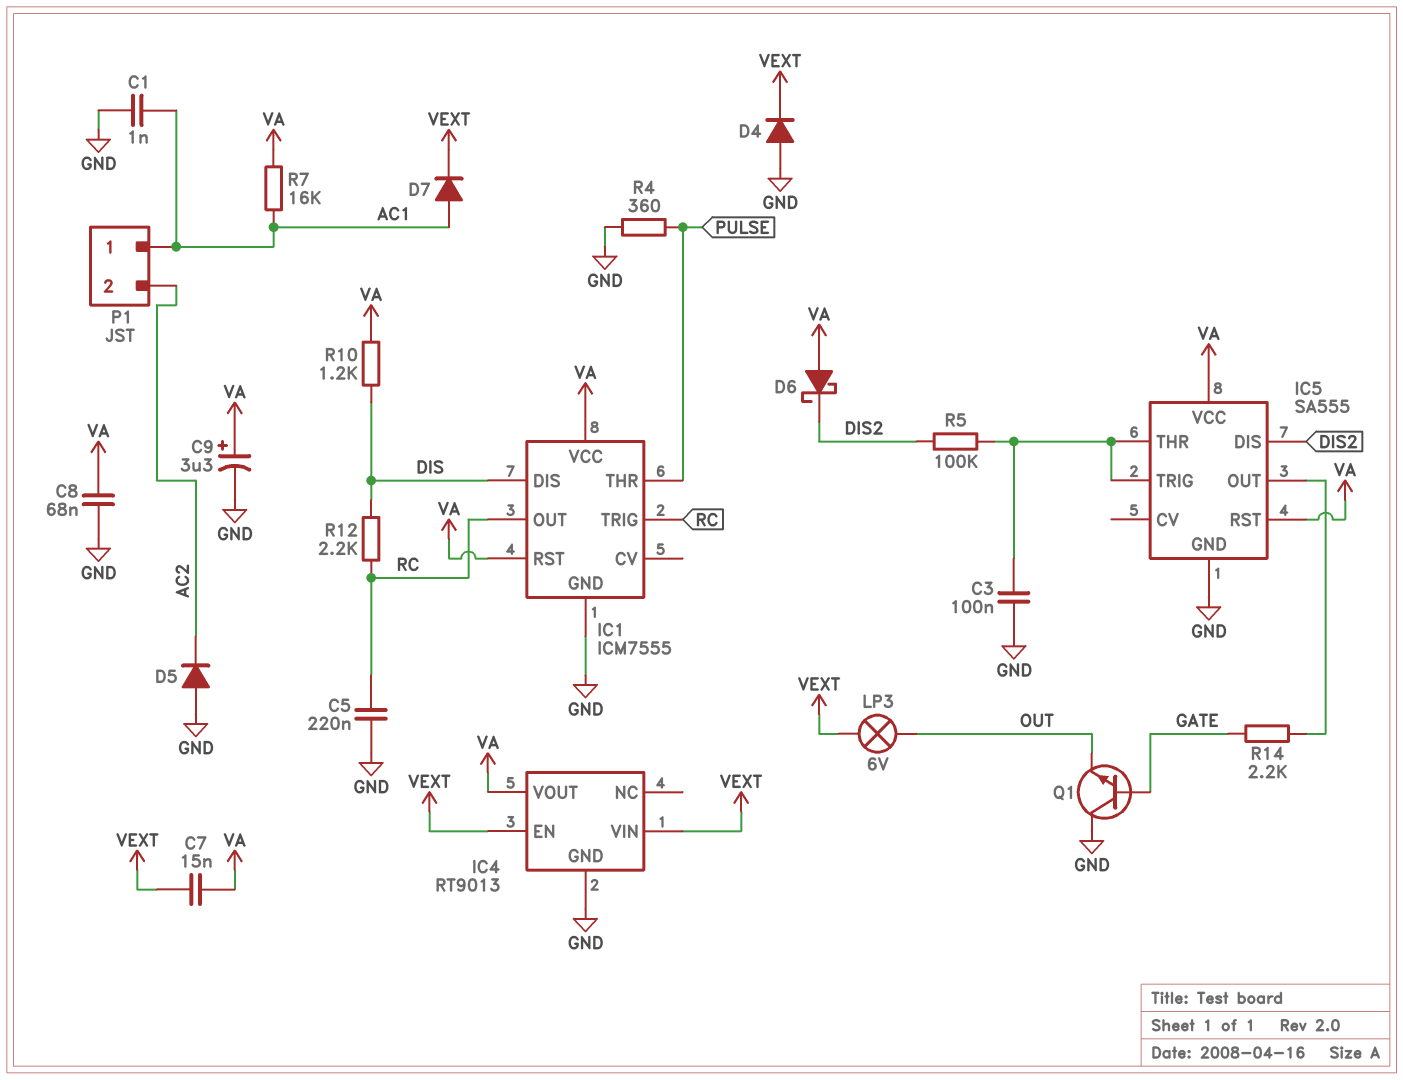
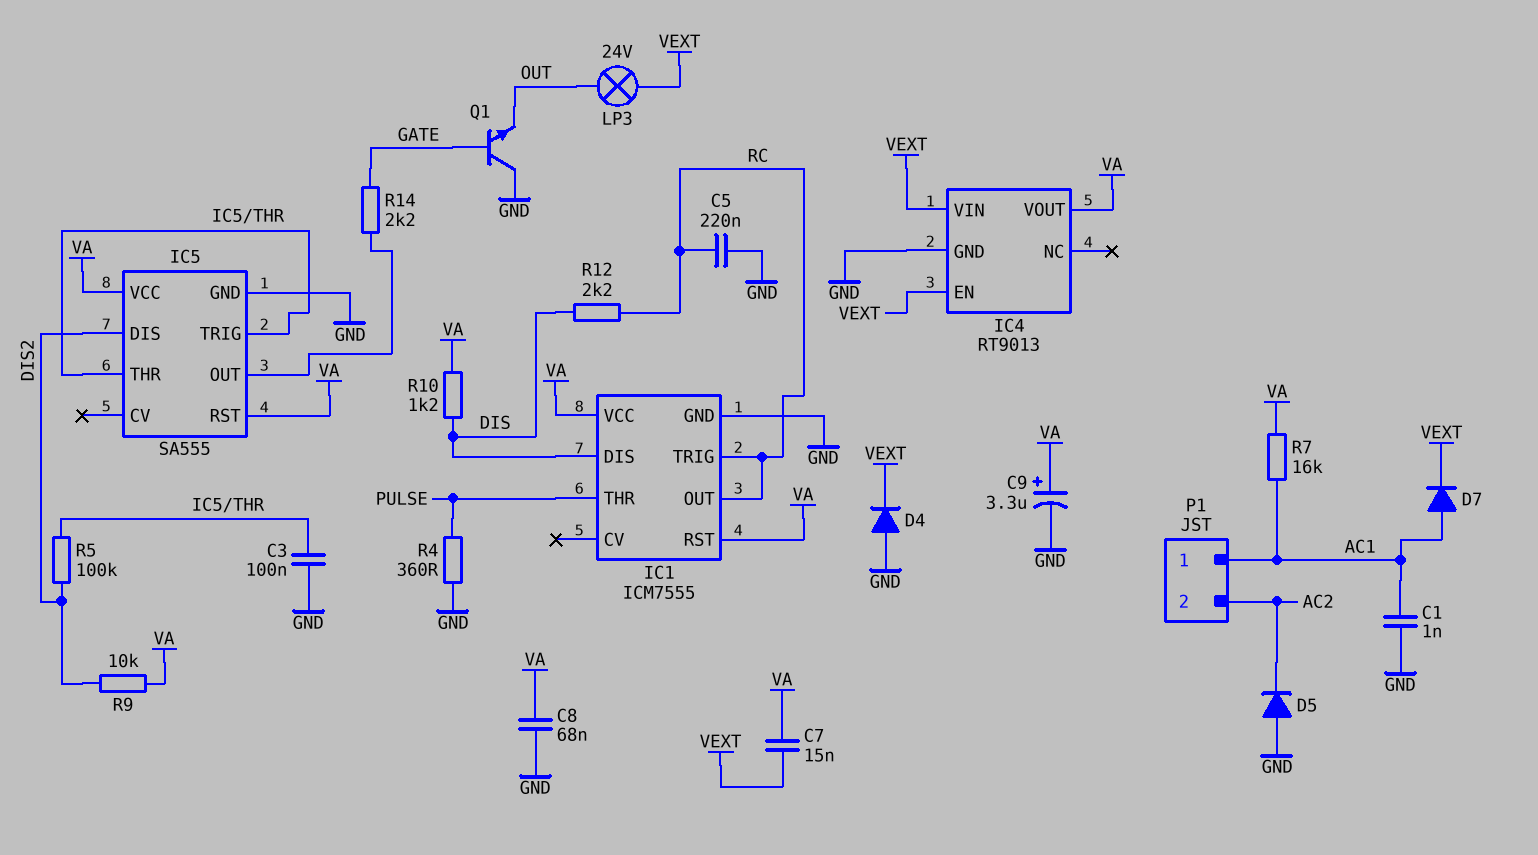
D6: schottky (A VA, K DIS2) -> none
LP3: lamp 6V (OUT, VEXT) -> lamp 24V (OUT, VEXT)
R9: none -> 10k (DIS2, VA)

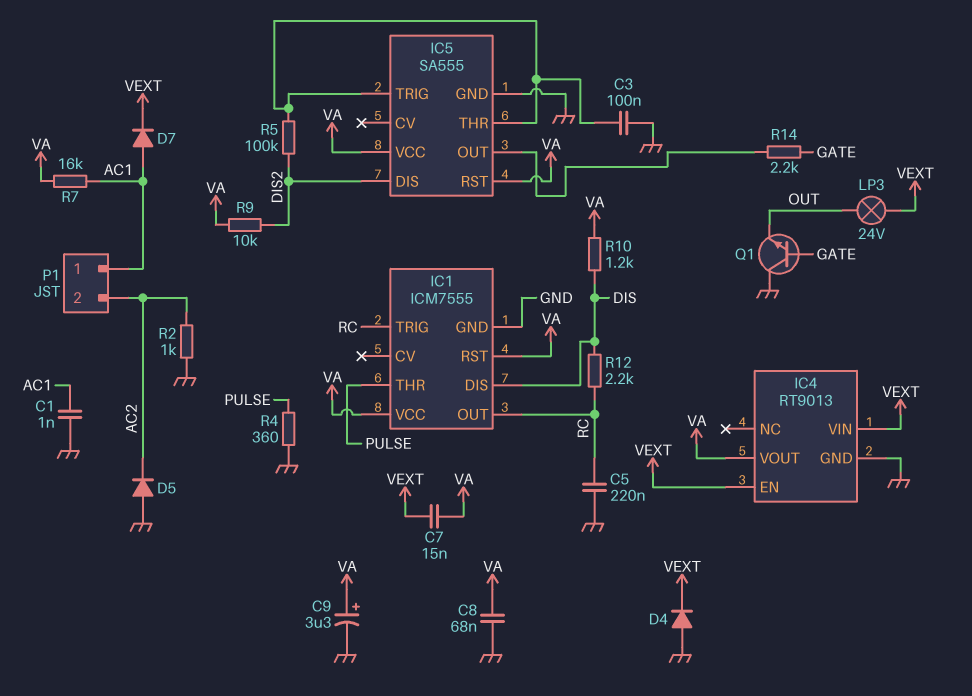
R2: none -> 1k (AC2, GND)

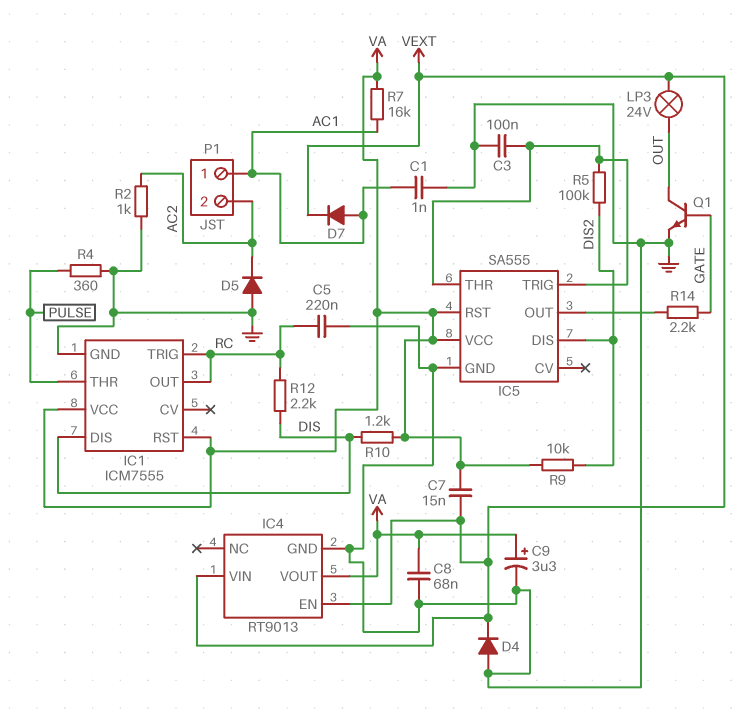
Q1: NPN (B GATE, C GND, E OUT) -> NPN (B GATE, C OUT, E GND)

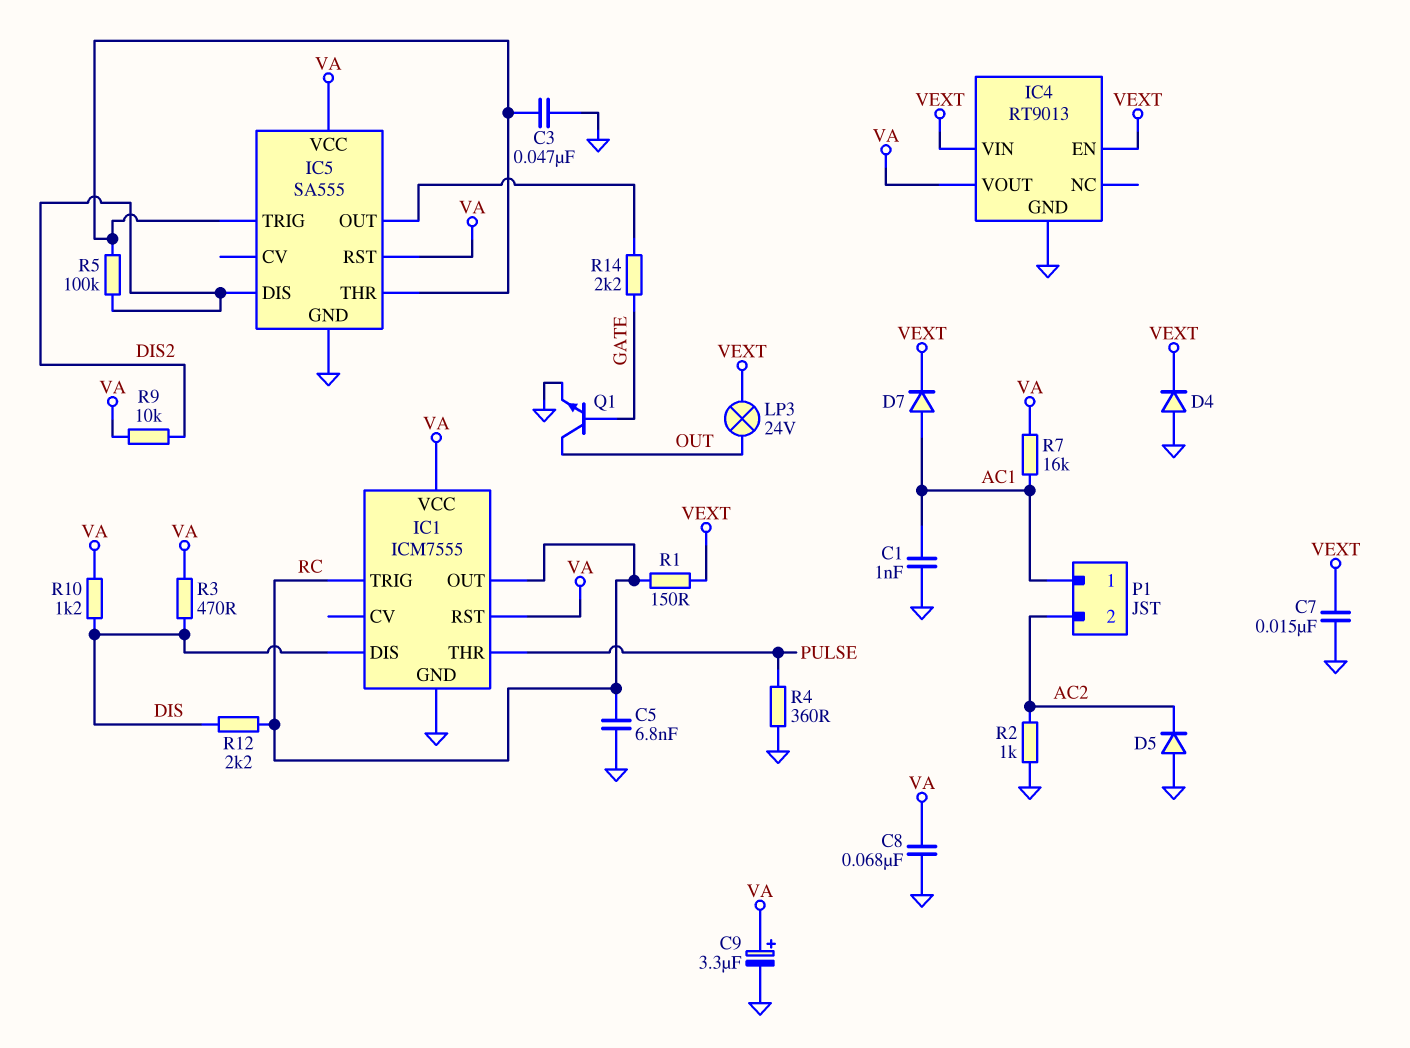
C3: 100nF (GND, IC5/THR) -> 47nF (GND, IC5/THR)
C5: 220nF (GND, RC) -> 6.8nF (GND, RC)
C7: 15nF (VA, VEXT) -> 15nF (GND, VEXT)
R1: none -> 150 (RC, VEXT)
R3: none -> 470 (DIS, VA)

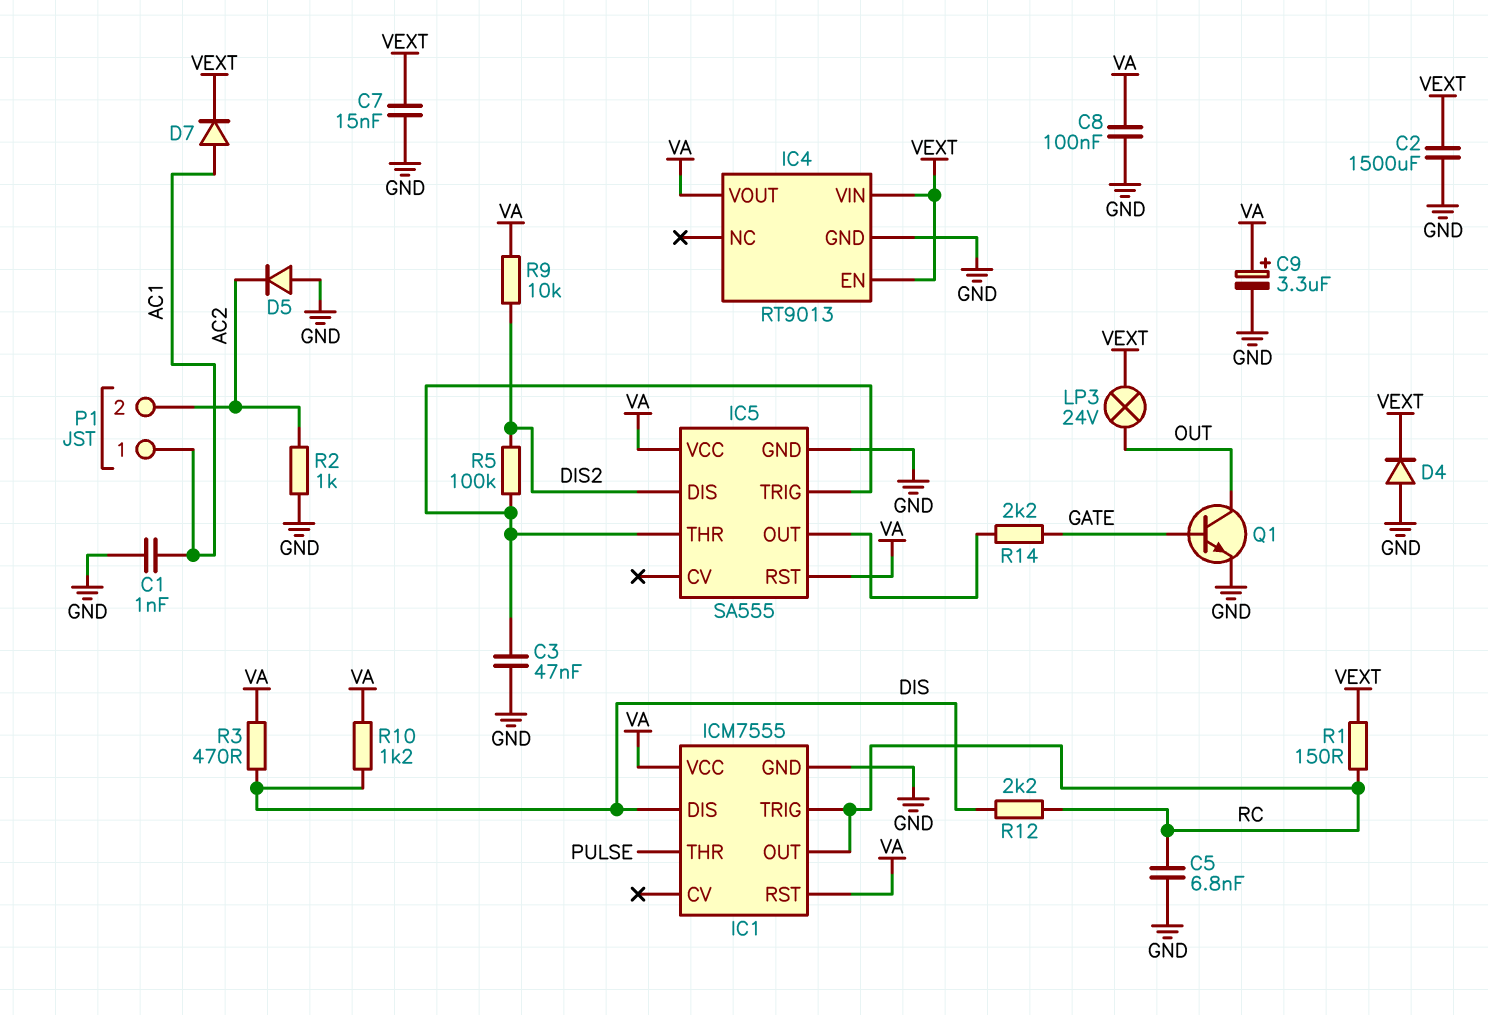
C2: none -> 1500uF (GND, VEXT)
C8: 68nF (GND, VA) -> 100nF (GND, VA)
R4: 360 (GND, PULSE) -> none
R7: 16k (AC1, VA) -> none

